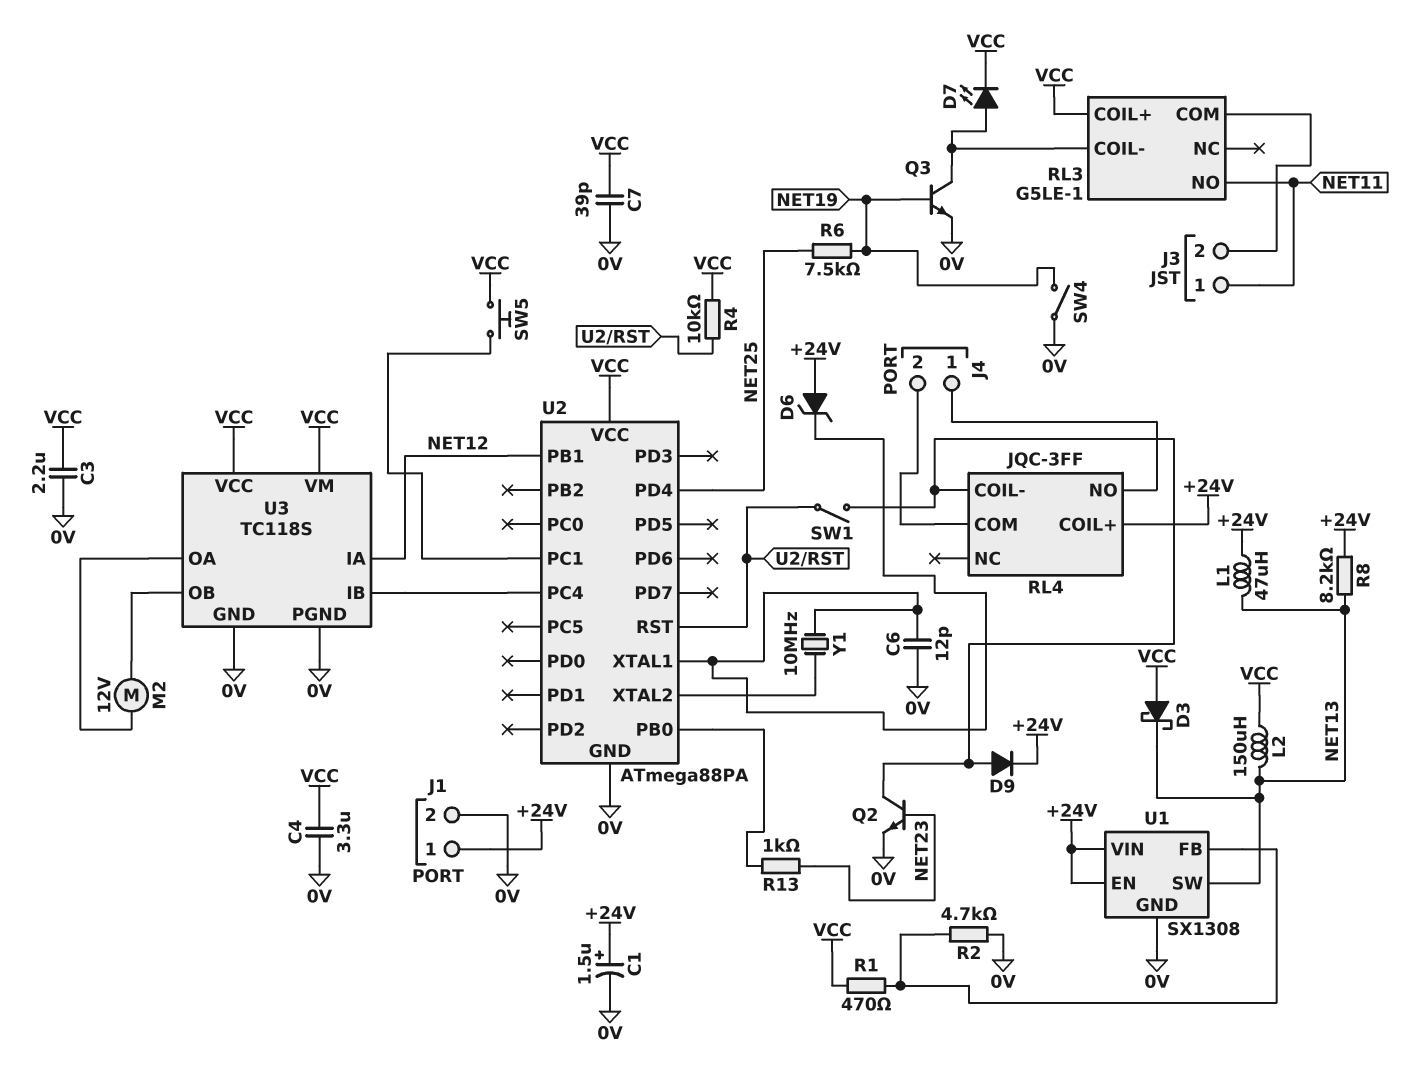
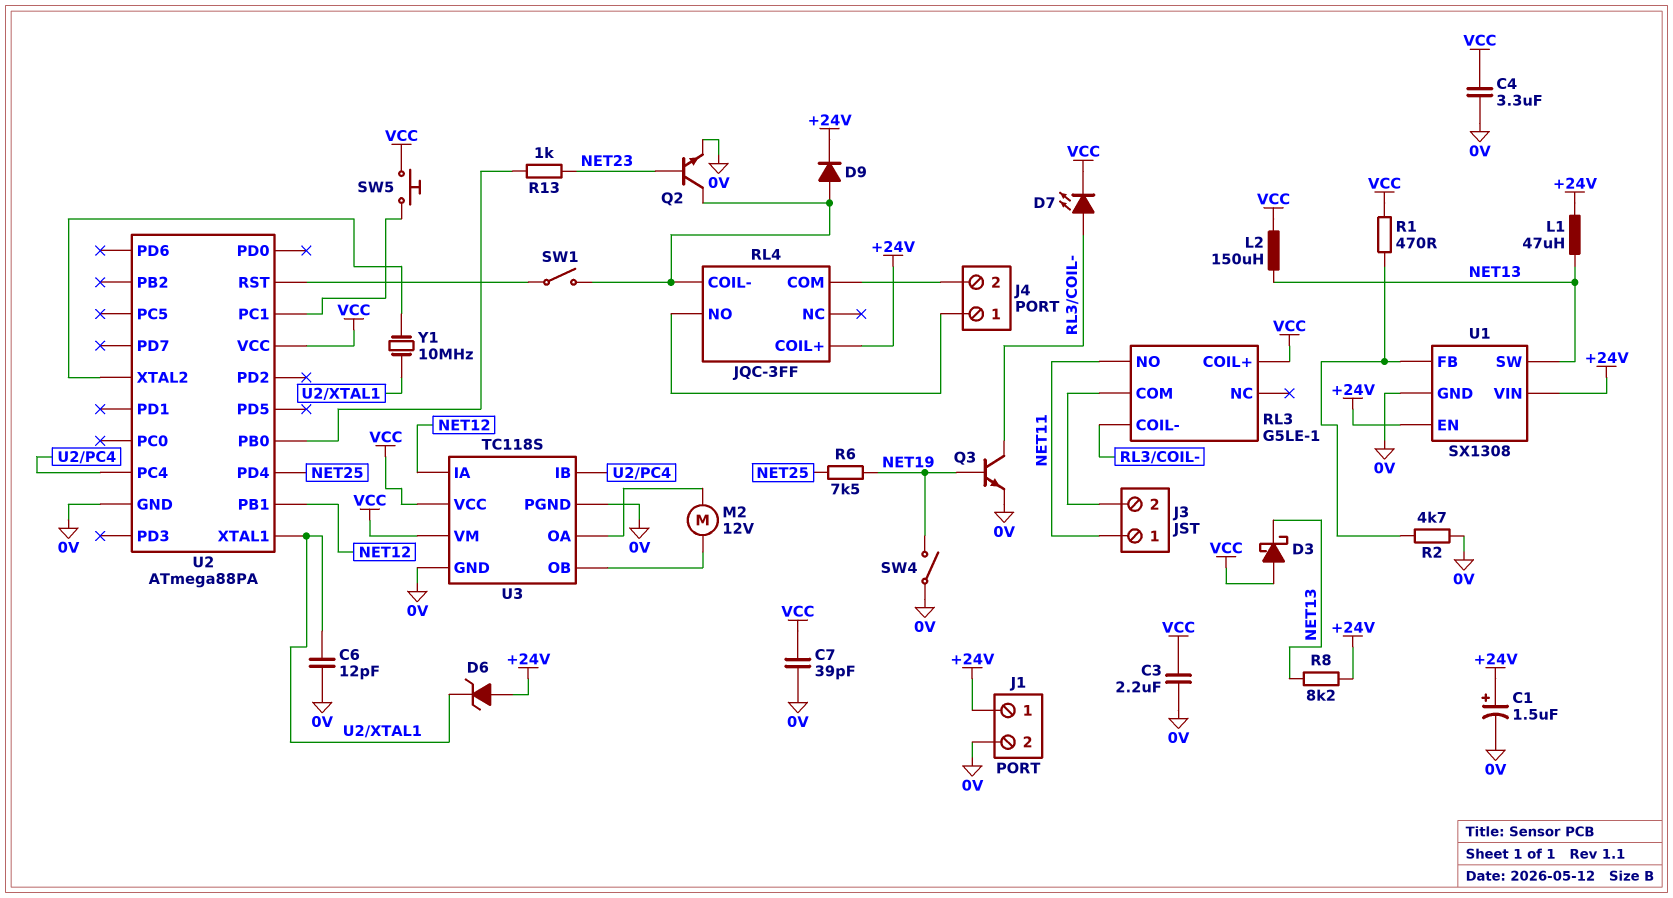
R4: 10k (U2/RST, VCC) -> none

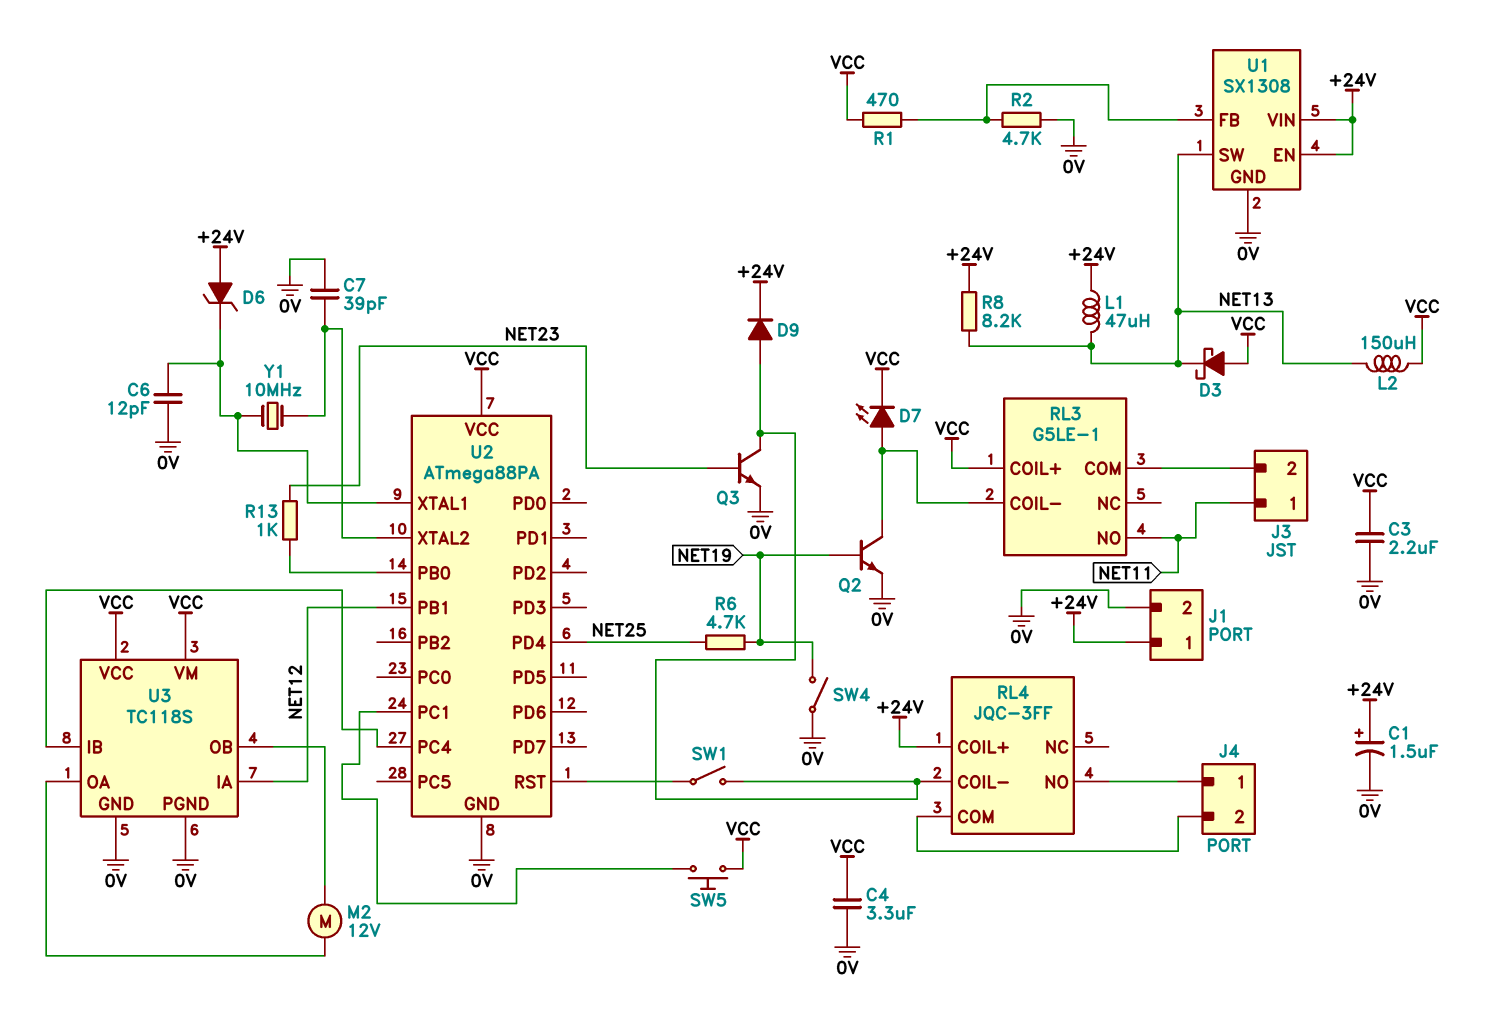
C7: 39pF (0V, VCC) -> 39pF (0V, U2/XTAL2)
Q2: NPN (B NET23, C RL4/COIL-, E 0V) -> NPN (B NET19, C RL3/COIL-, E 0V)
Q3: NPN (B NET19, C RL3/COIL-, E 0V) -> NPN (B NET23, C RL4/COIL-, E 0V)
R6: 7.5k (NET19, NET25) -> 4.7k (NET19, NET25)

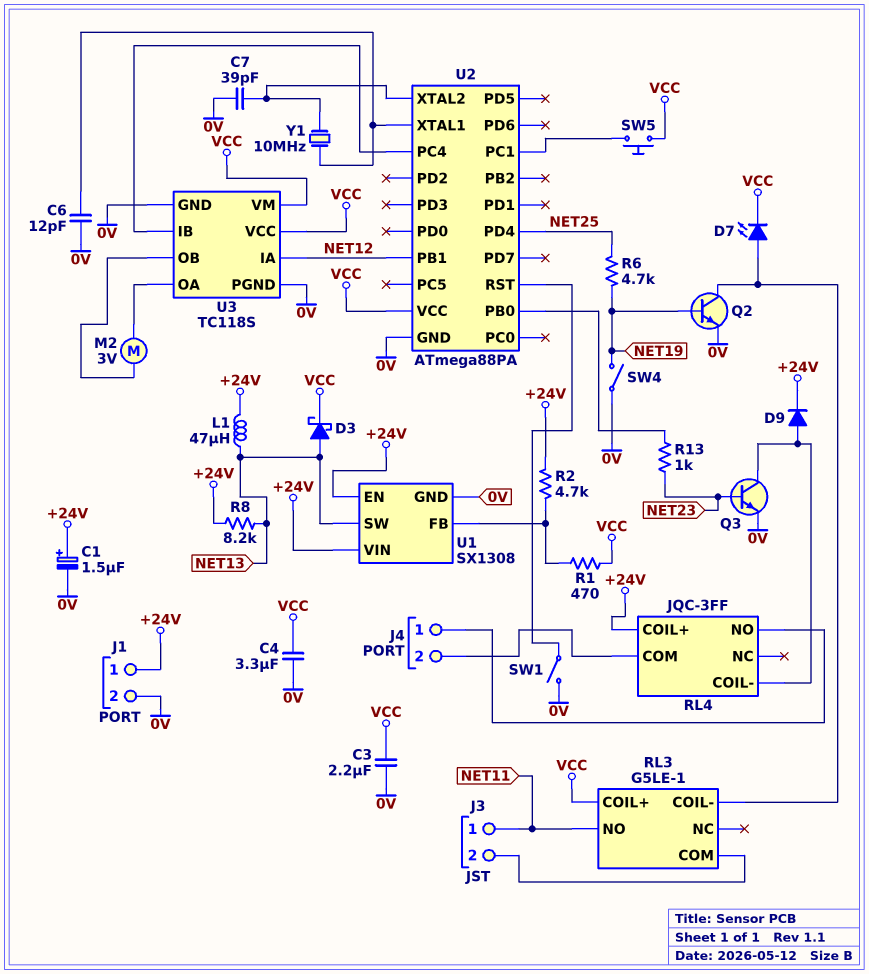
D3: schottky (A VCC, K NET13) -> schottky (A NET13, K VCC)
D6: zener (A +24V, K U2/XTAL1) -> none
L2: 150uH (NET13, VCC) -> none
M2: motor 12V (U3/OA, U3/OB) -> motor 3V (U3/OA, U3/OB)
R2: 4.7k (0V, U1/FB) -> 4.7k (+24V, U1/FB)
SW1: switch (RL4/COIL-, U2/RST) -> switch (0V, U2/RST)

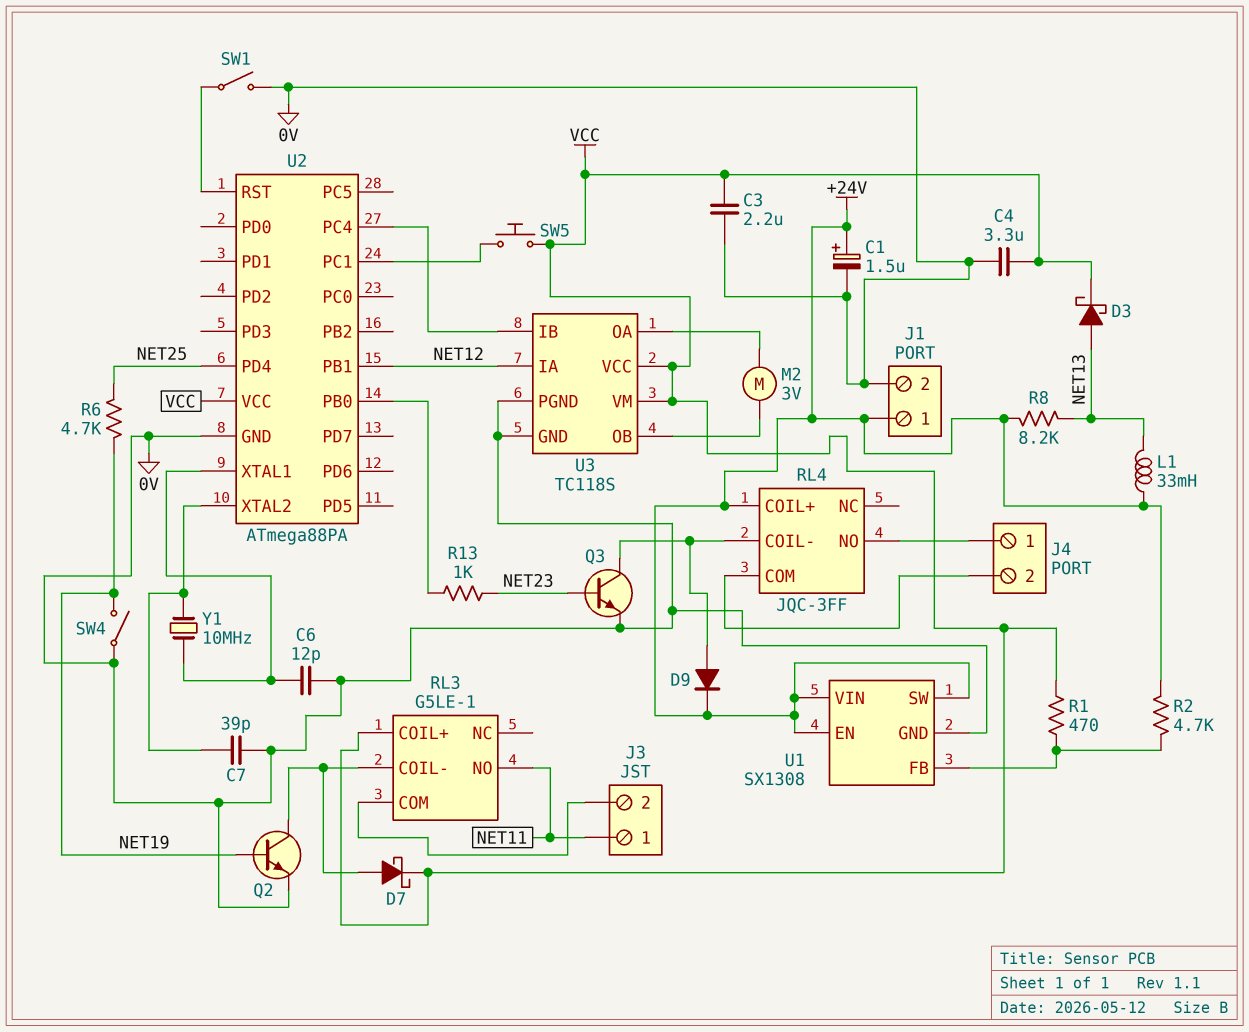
D7: LED (A RL3/COIL-, K VCC) -> schottky (A RL3/COIL-, K VCC)
L1: 47uH (+24V, NET13) -> 33mH (+24V, NET13)
U1 pin SW: NET13 -> +24V

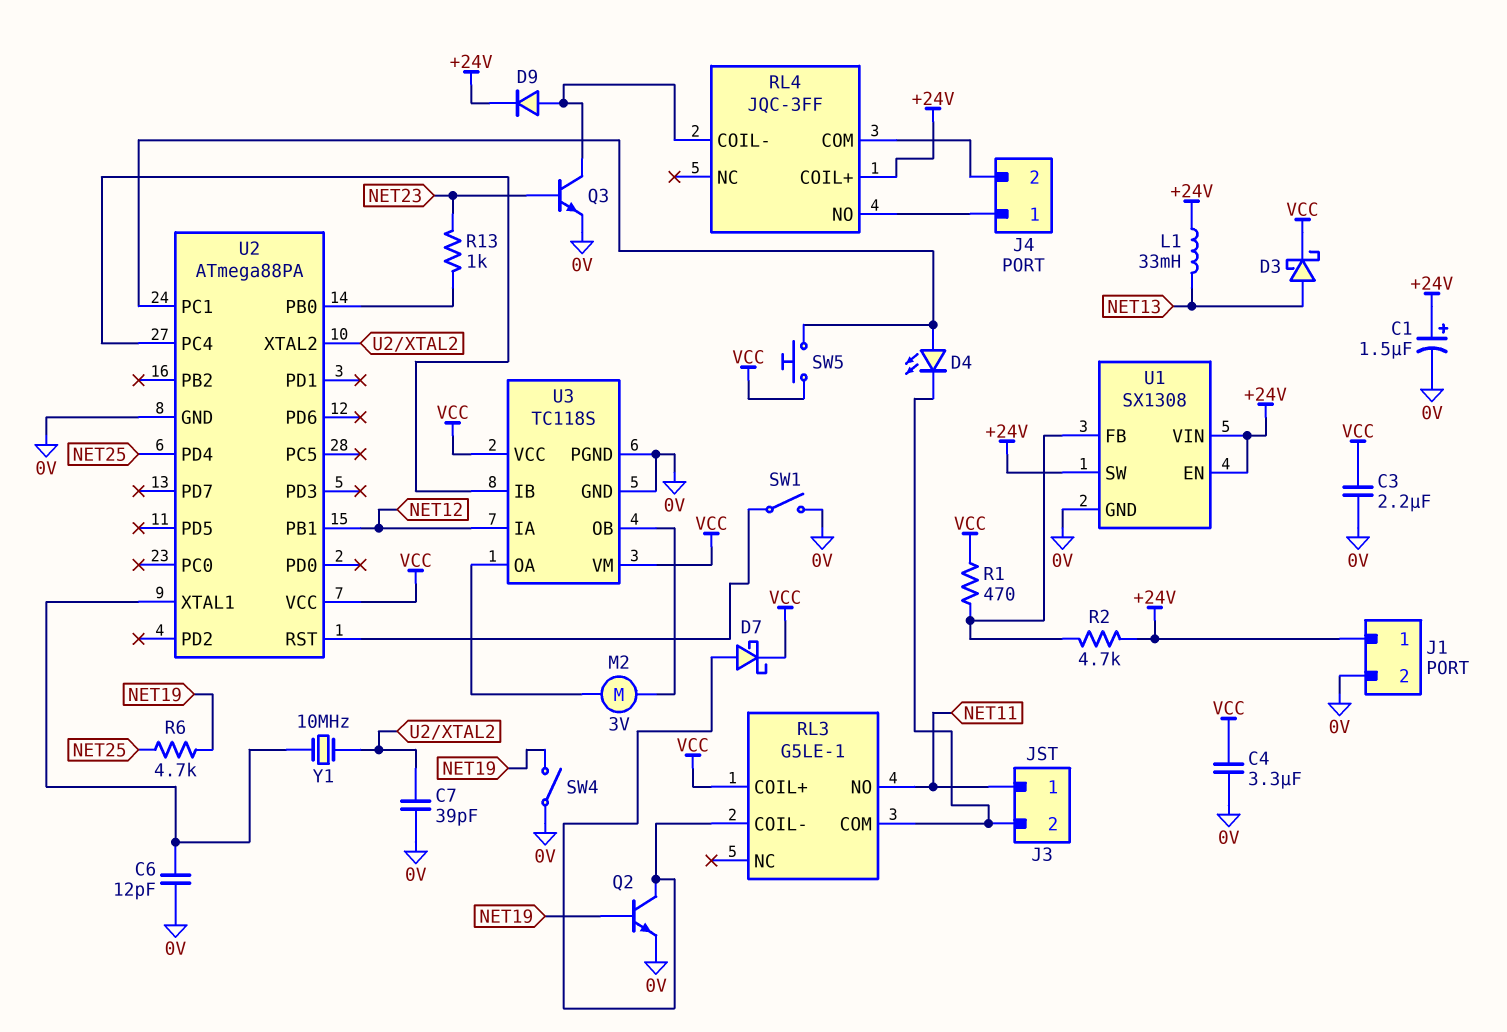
D4: none -> LED (A U2/PC1, K J3/2)
R8: 8.2k (+24V, NET13) -> none

